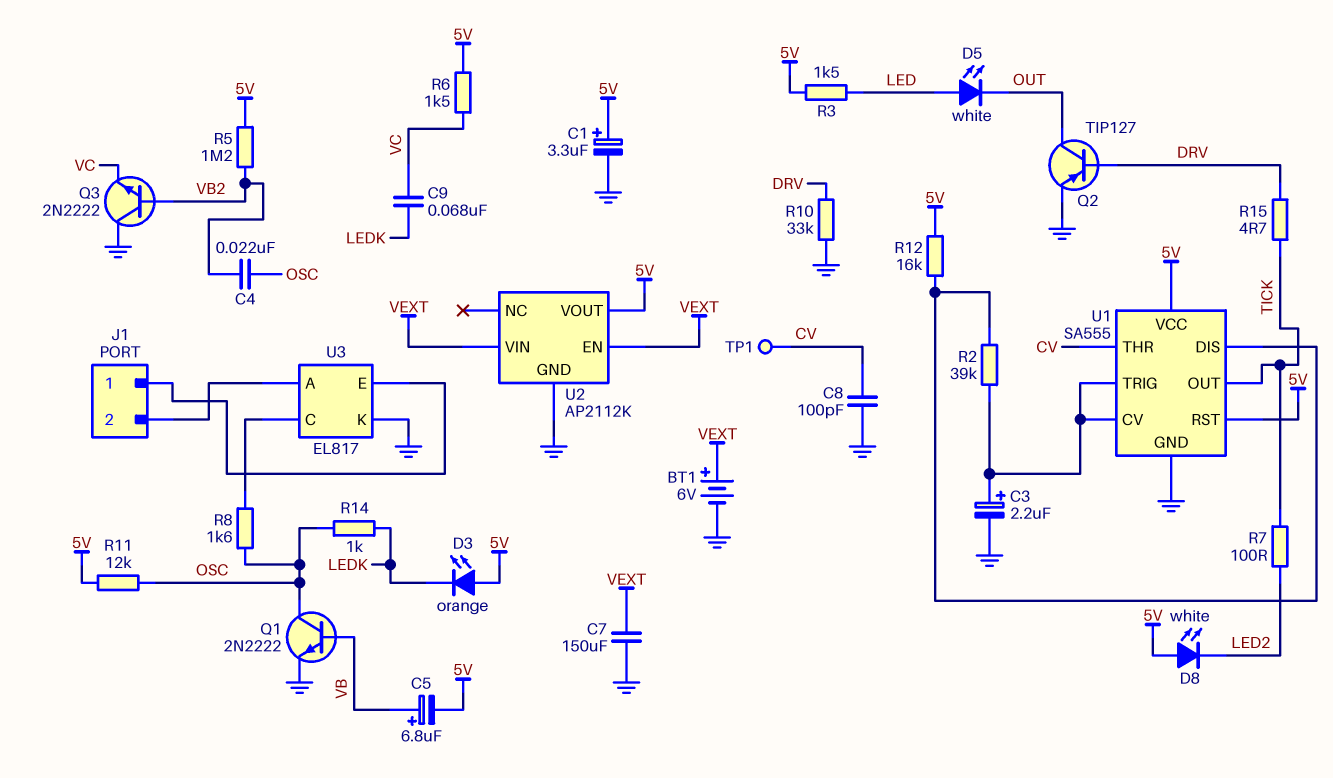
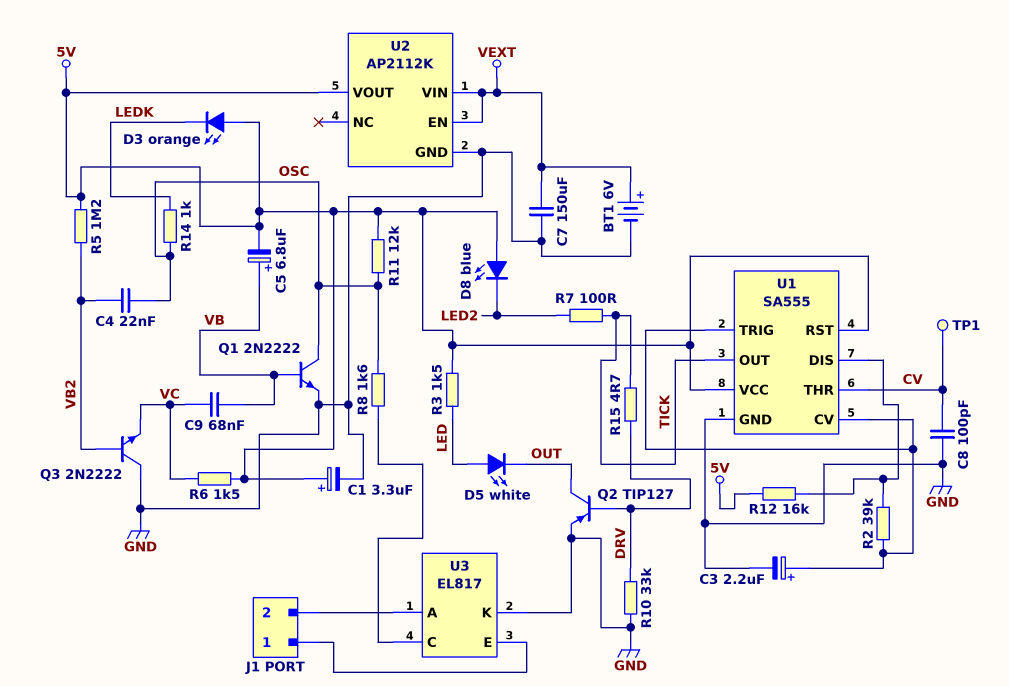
C9: 68nF (LEDK, VC) -> 68nF (VB, VC)
D8: LED white (A 5V, K LED2) -> LED blue (A 5V, K LED2)

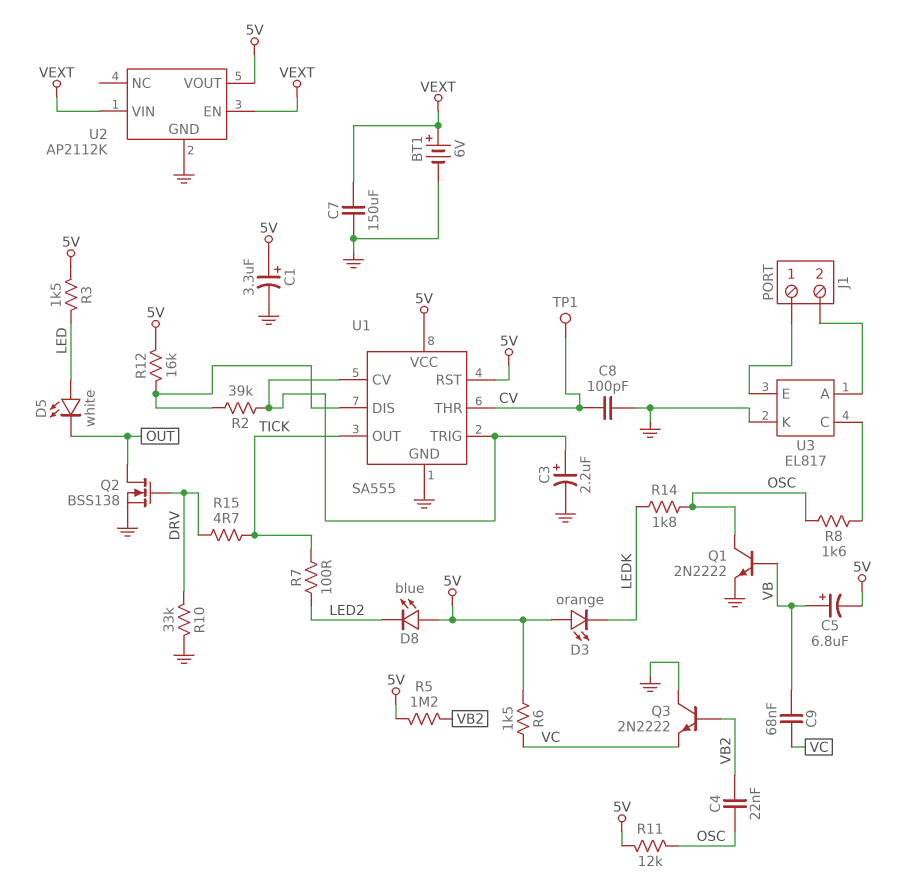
Q2: PNP TIP127 (B DRV, C OUT, E GND) -> NMOS BSS138 (G DRV, D OUT, S GND)
R14: 1k (LEDK, OSC) -> 1.8k (LEDK, OSC)

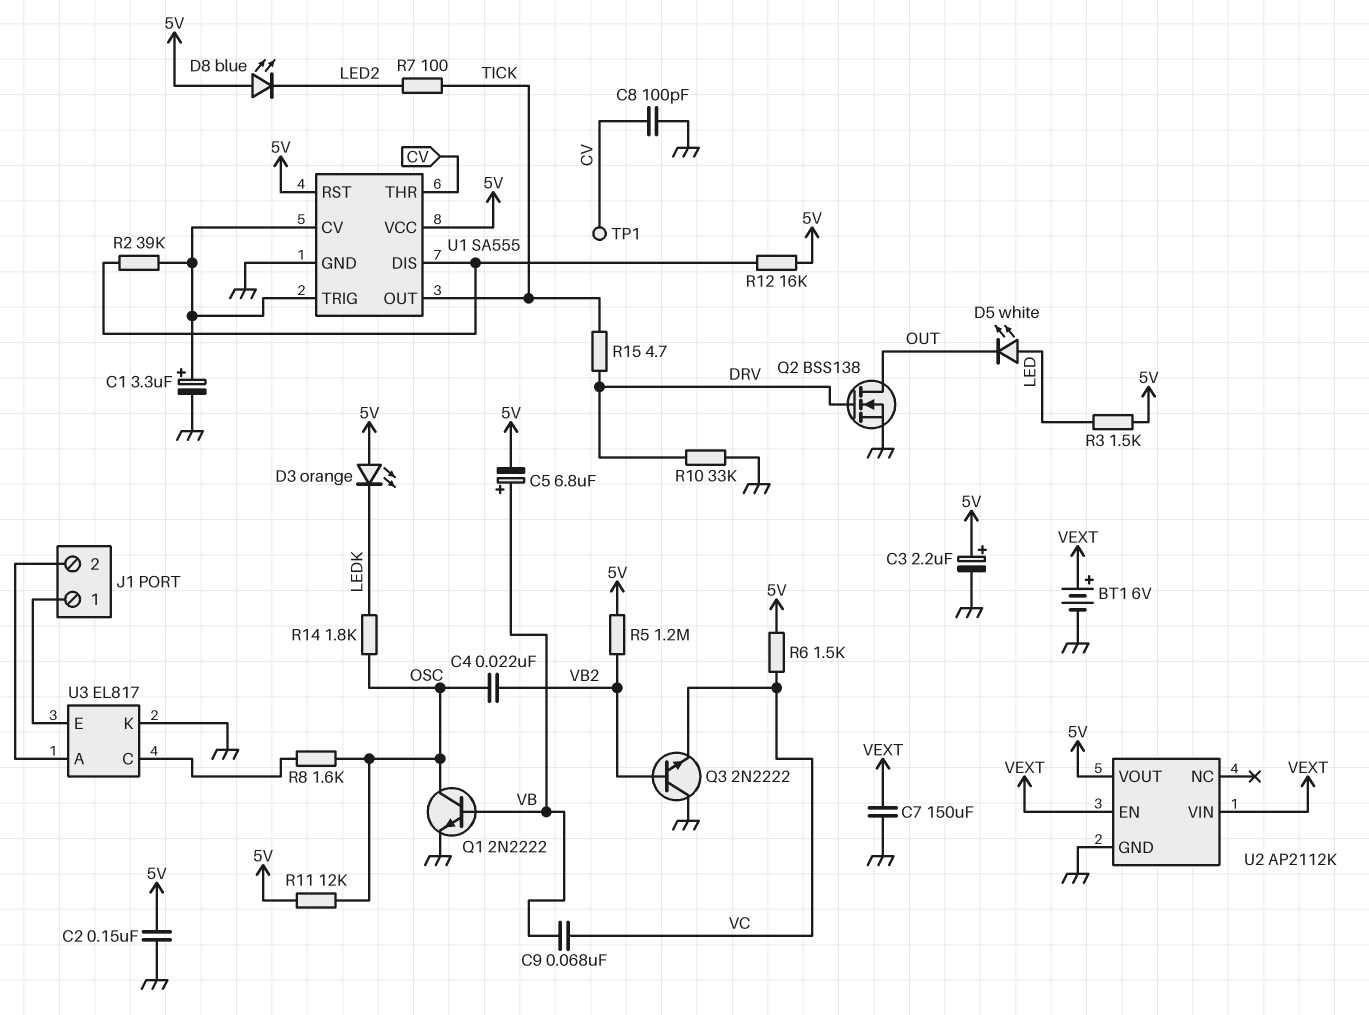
C1: 3.3uF (plus 5V, minus GND) -> 3.3uF (plus U1/CV, minus GND)
C2: none -> 150nF (5V, GND)
C3: 2.2uF (plus U1/CV, minus GND) -> 2.2uF (plus 5V, minus GND)

